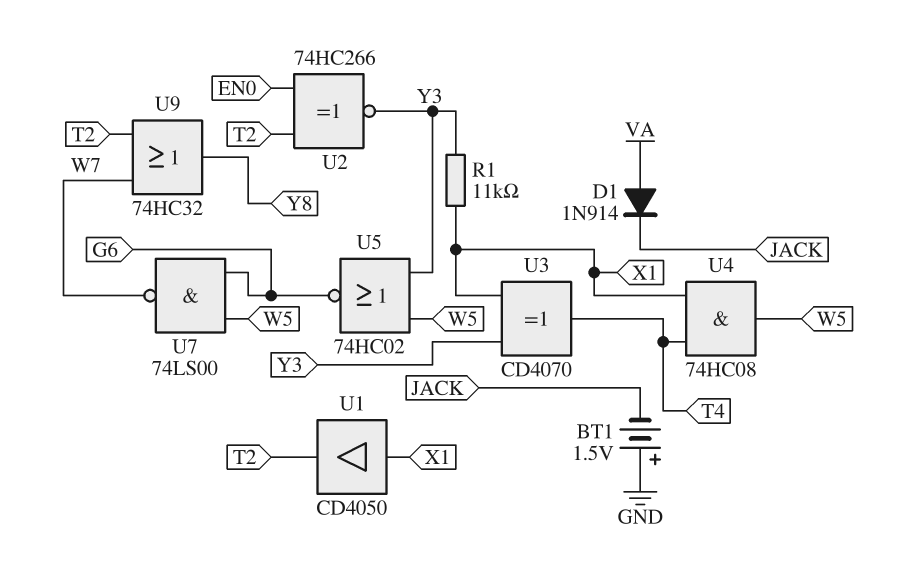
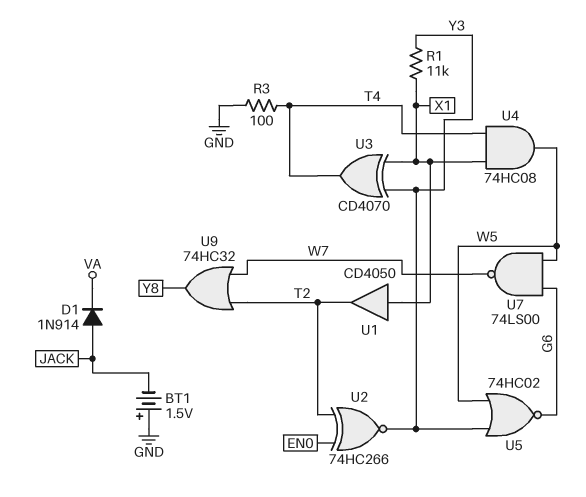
D1: diode 1N914 (A VA, K JACK) -> diode 1N914 (A JACK, K VA)
R3: none -> 100 (GND, T4)

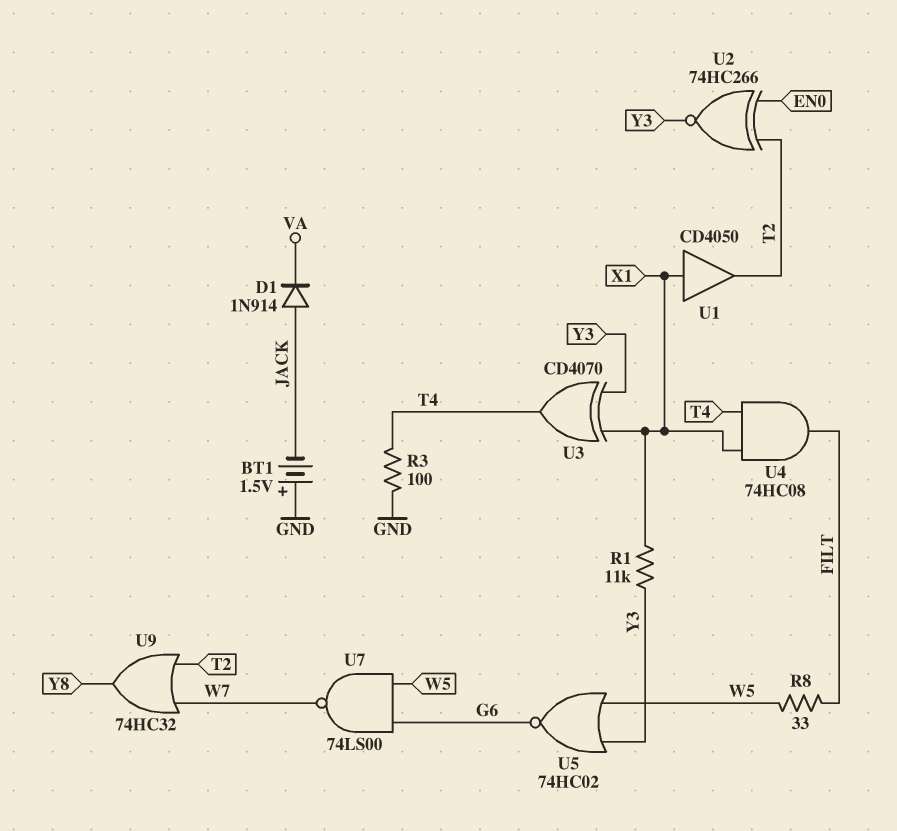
R8: none -> 33 (FILT, W5)
U4: AND 74HC08 (in T4, in X1, out W5) -> AND 74HC08 (in T4, in X1, out FILT)

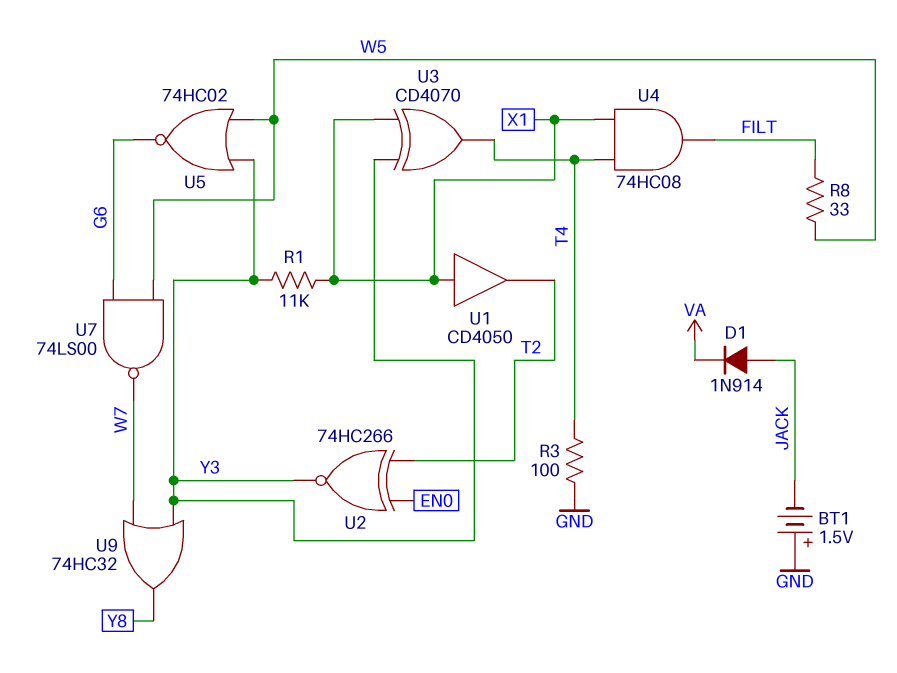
U9: OR 74HC32 (in T2, in W7, out Y8) -> OR 74HC32 (in W7, in Y3, out Y8)

